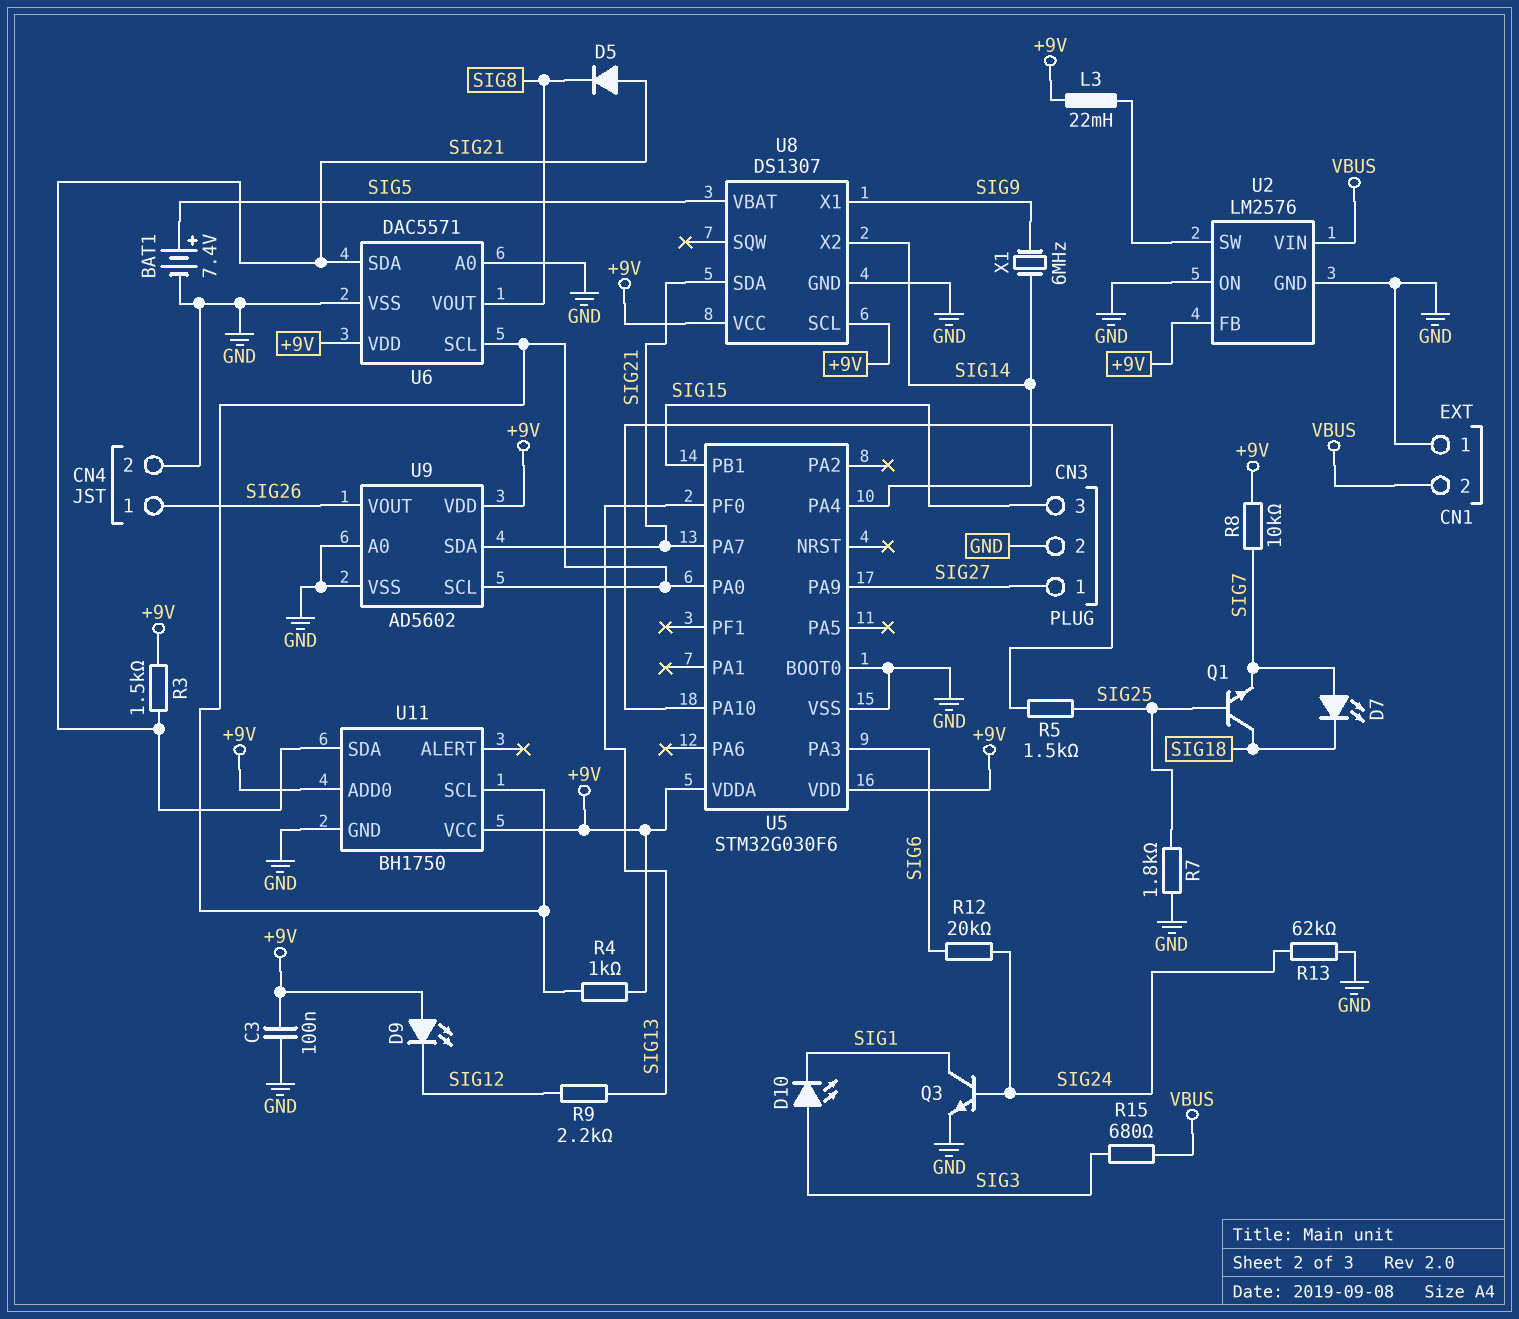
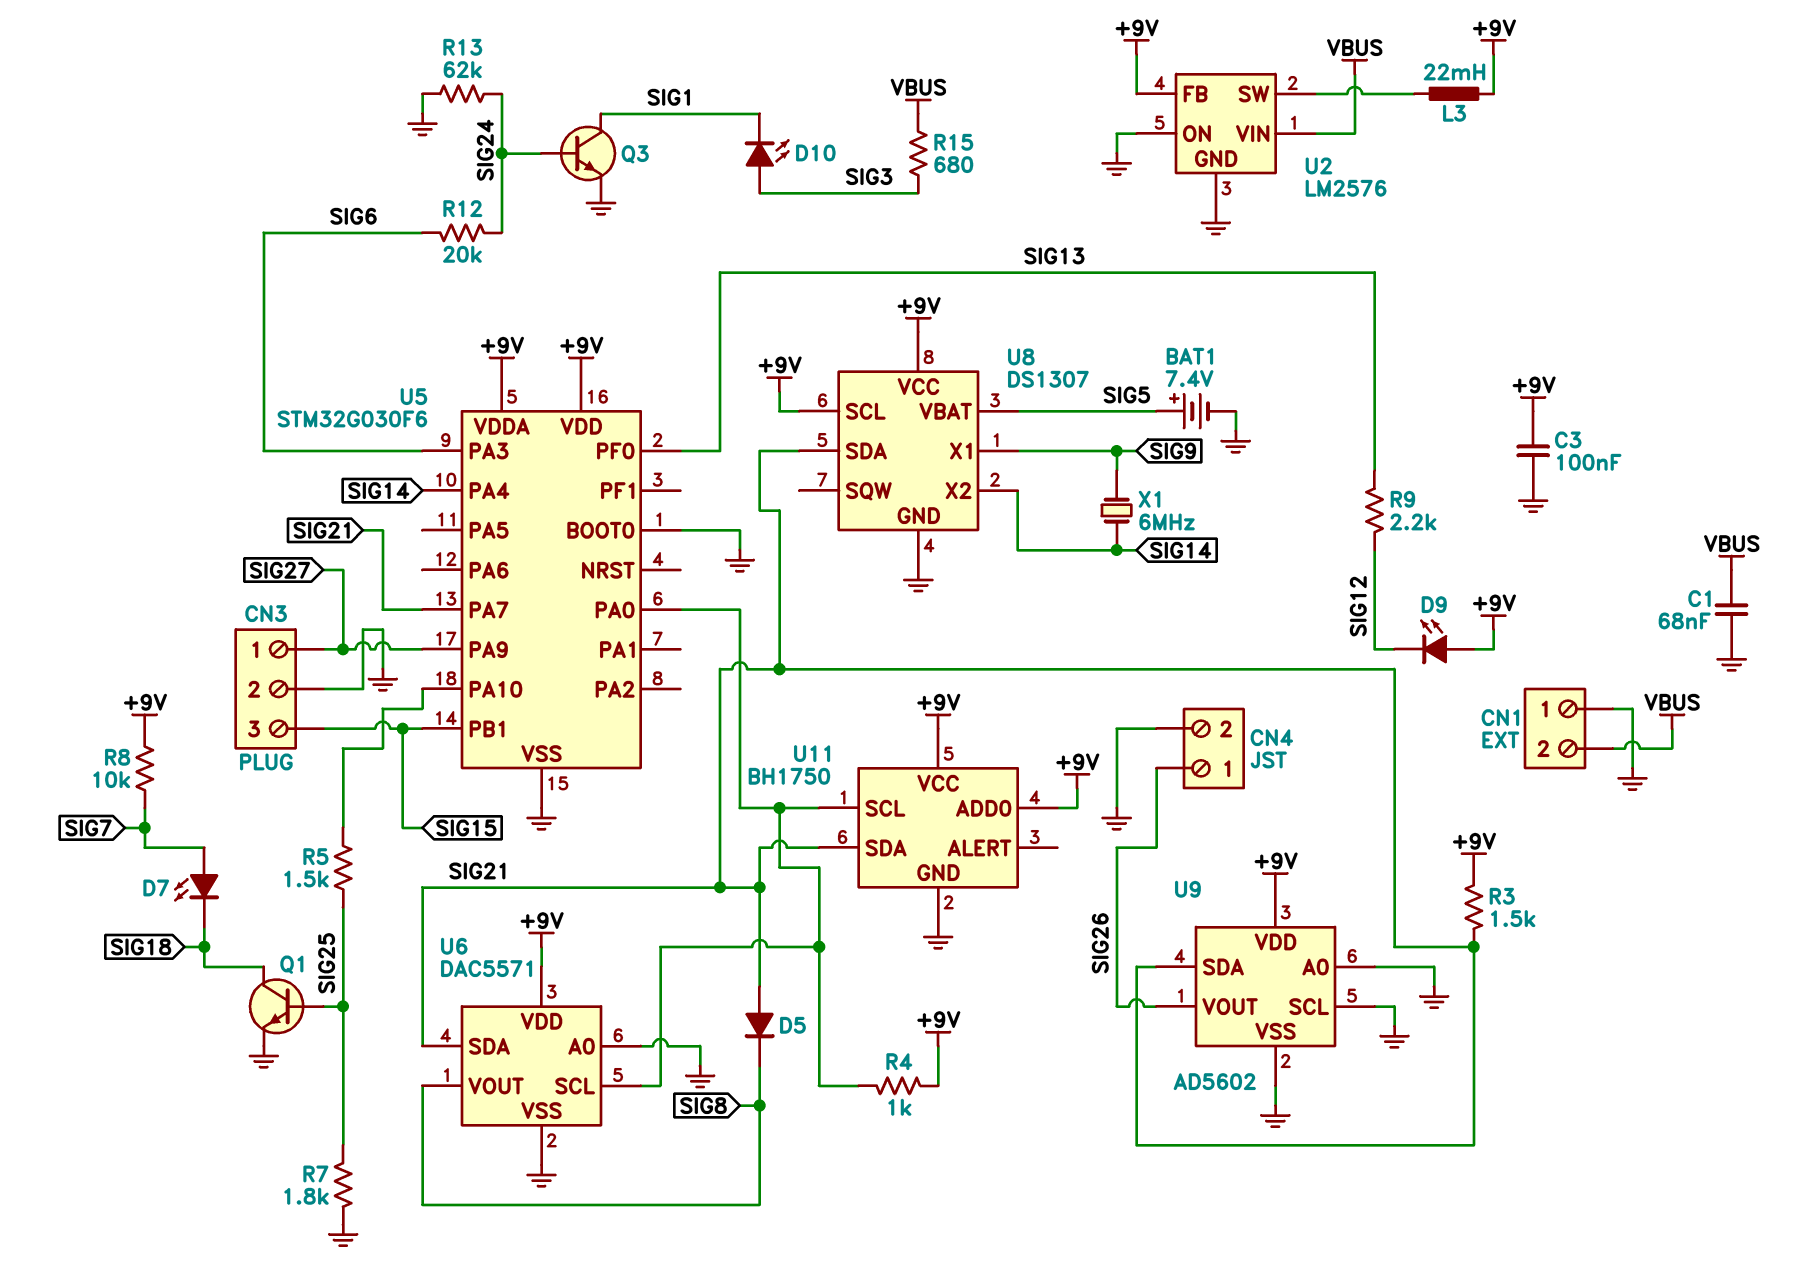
C1: none -> 68nF (GND, VBUS)
Q1: NPN (B SIG25, C SIG18, E SIG7) -> NPN (B SIG25, C SIG18, E GND)
U9 pin SCL: U5/PA0 -> GND

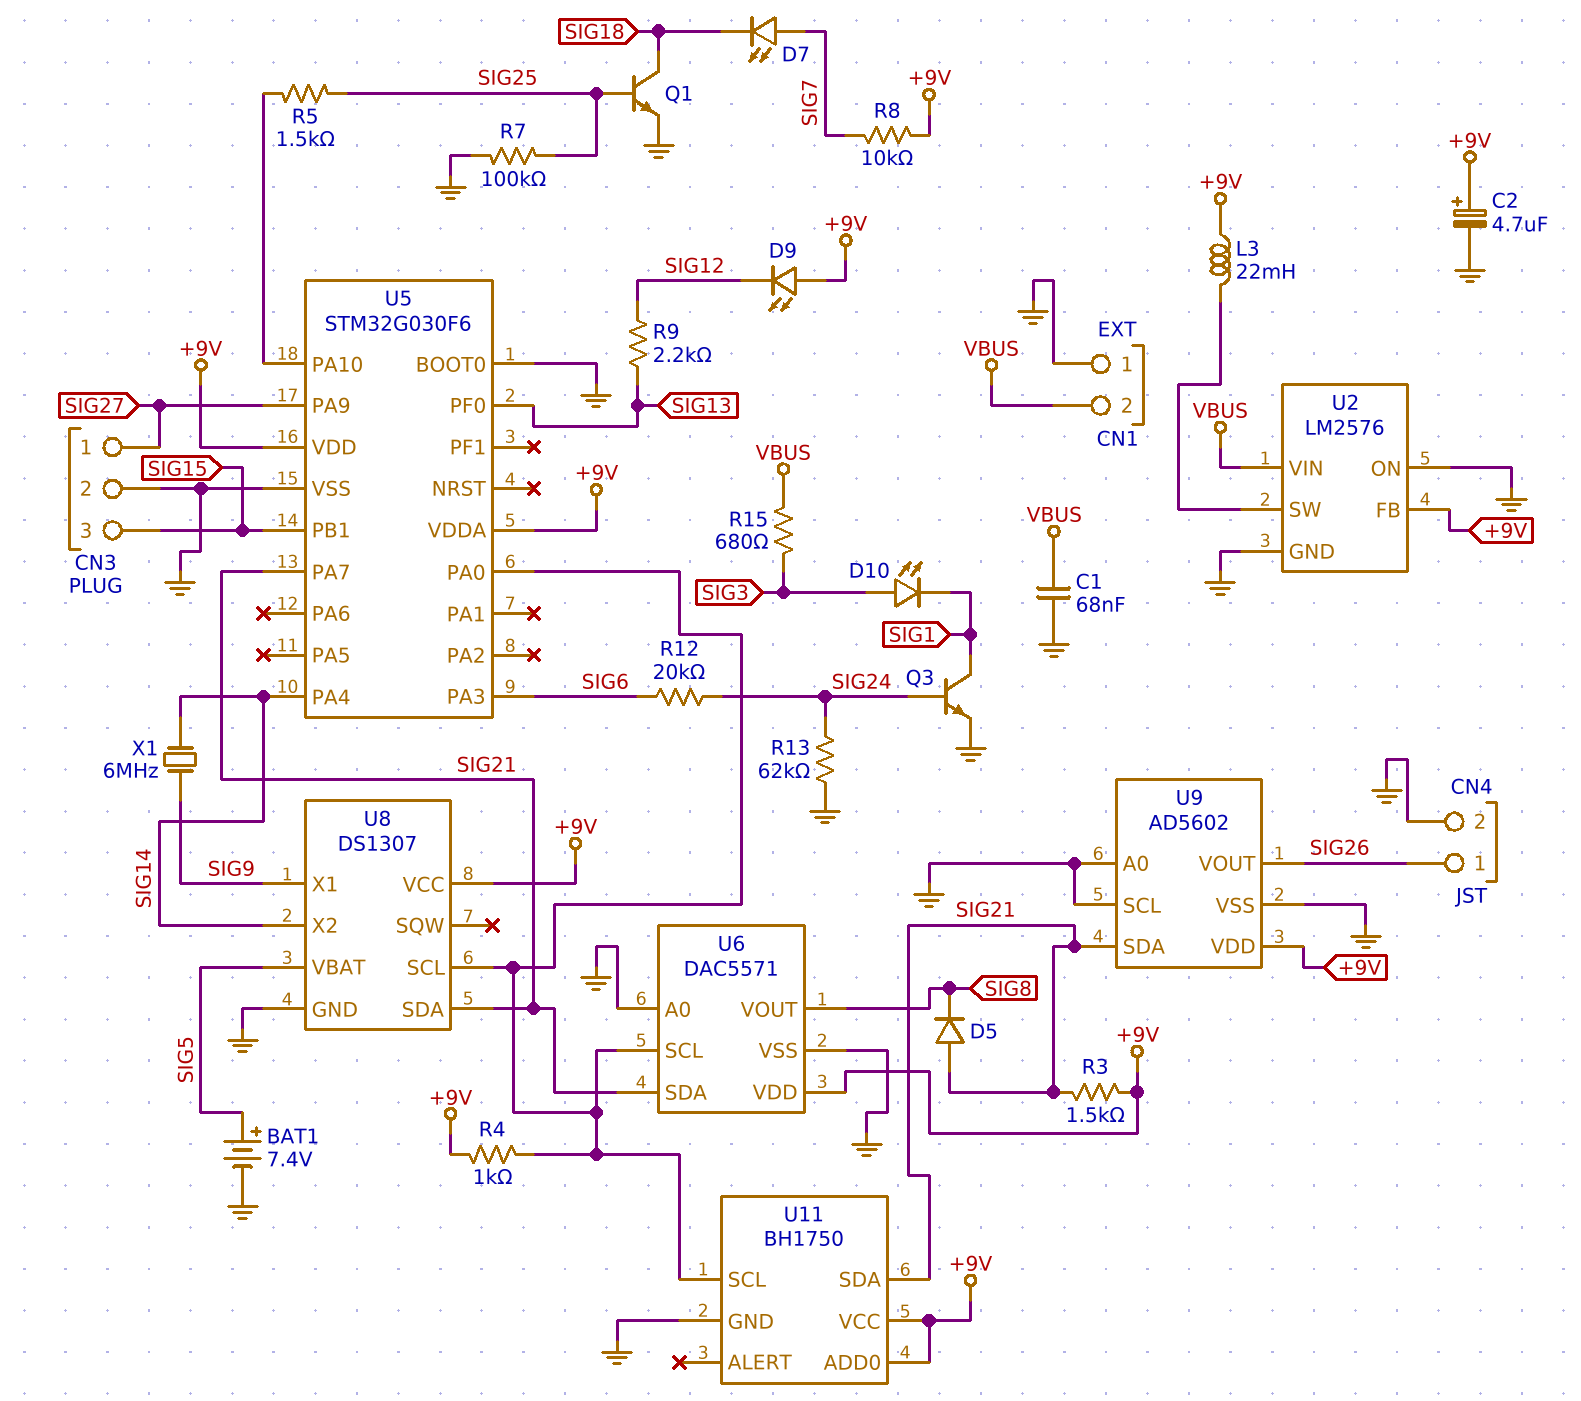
C2: none -> 4.7uF (plus +9V, minus GND)
C3: 100nF (+9V, GND) -> none
R7: 1.8k (GND, SIG25) -> 100k (GND, SIG25)
U8 pin SCL: +9V -> U5/PA0

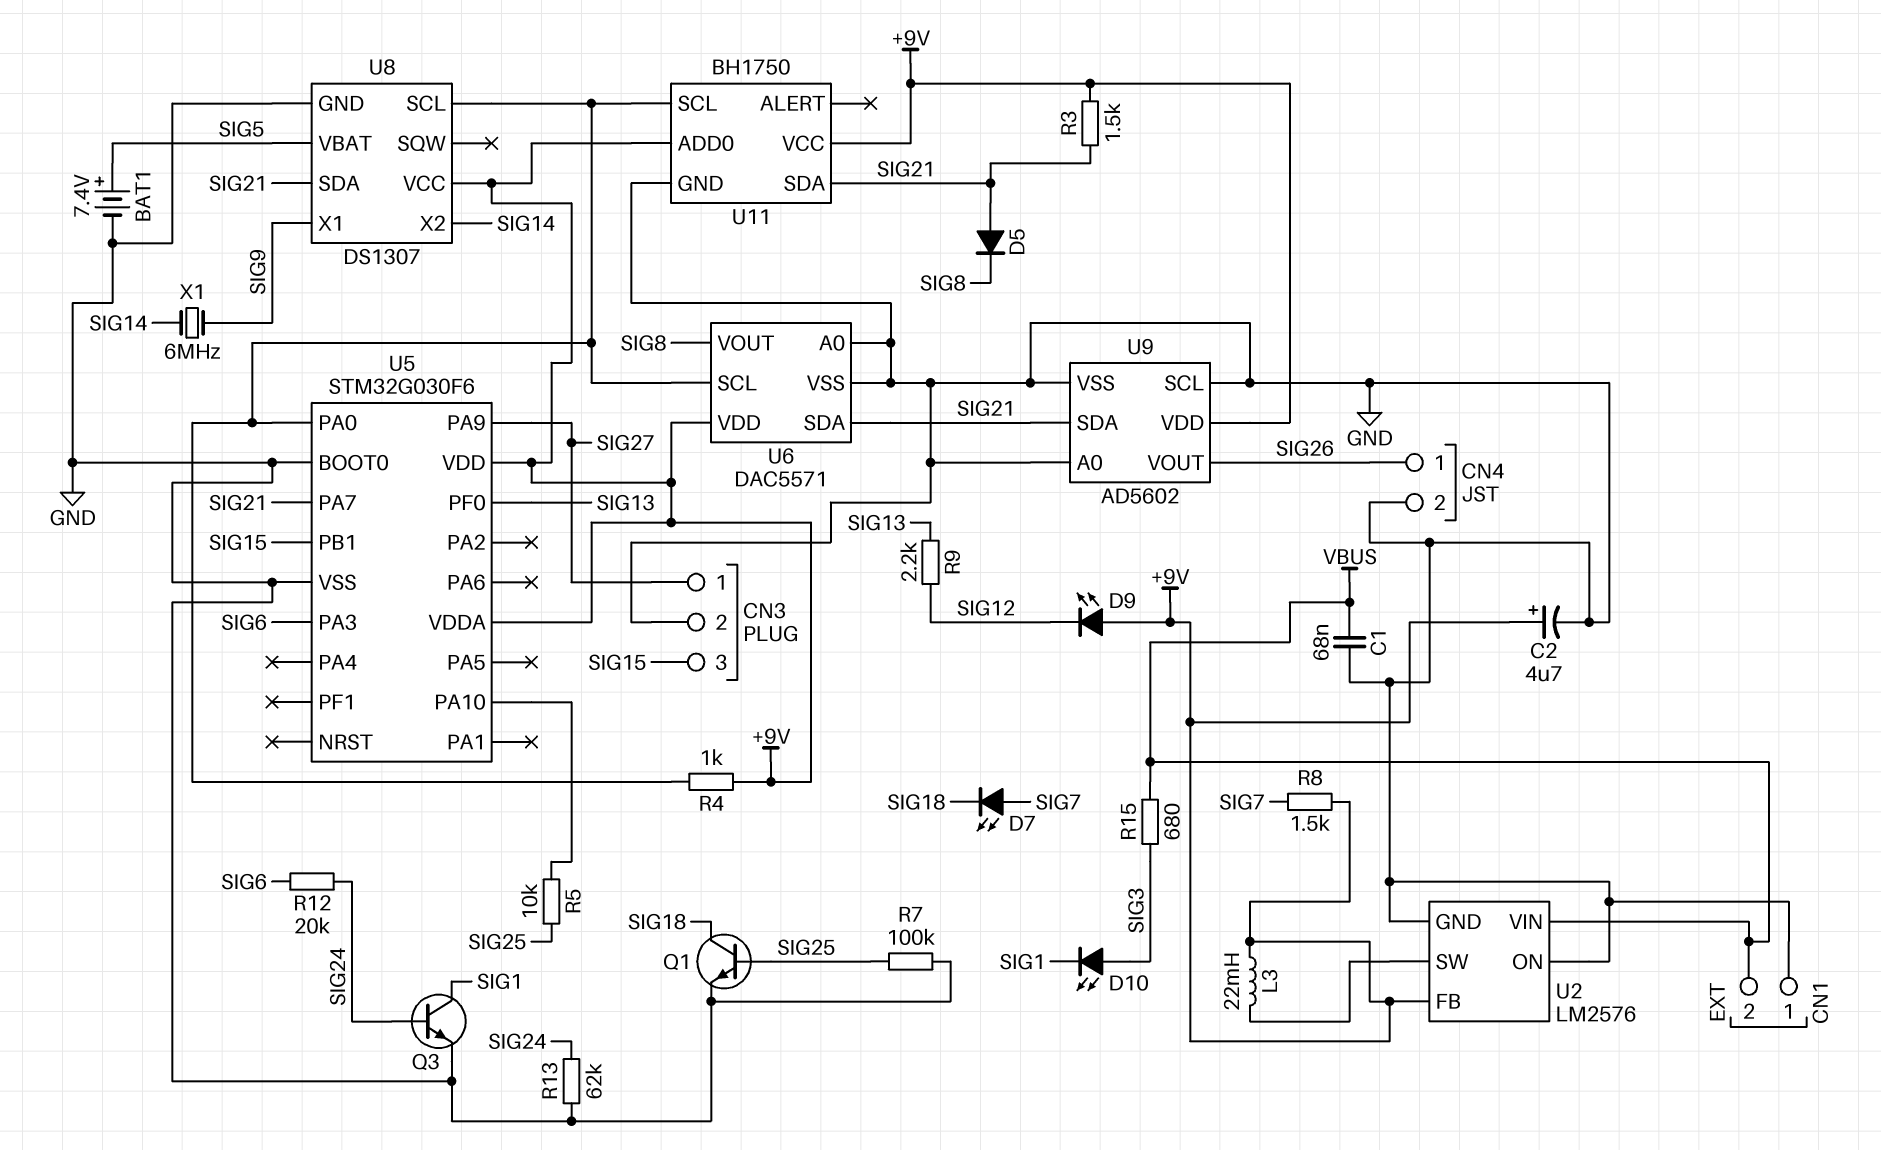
R5: 1.5k (SIG25, U5/PA10) -> 10k (SIG25, U5/PA10)
R8: 10k (+9V, SIG7) -> 1.5k (+9V, SIG7)
U5 pin PA4: SIG14 -> none

